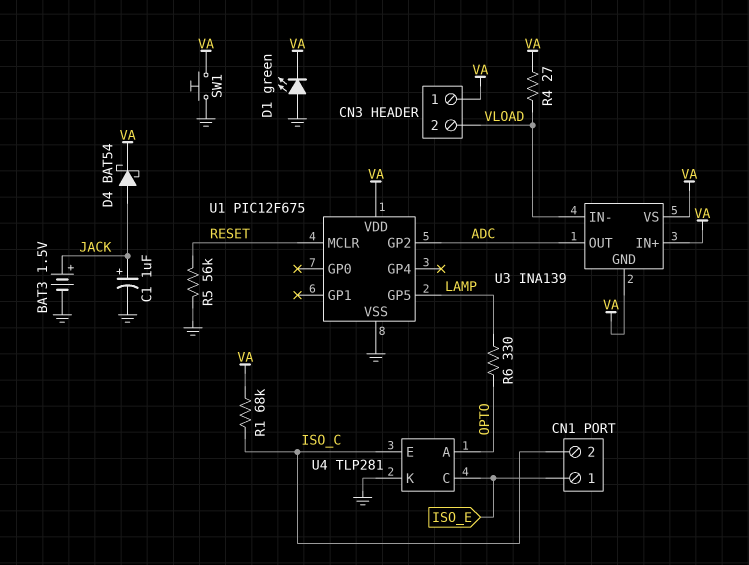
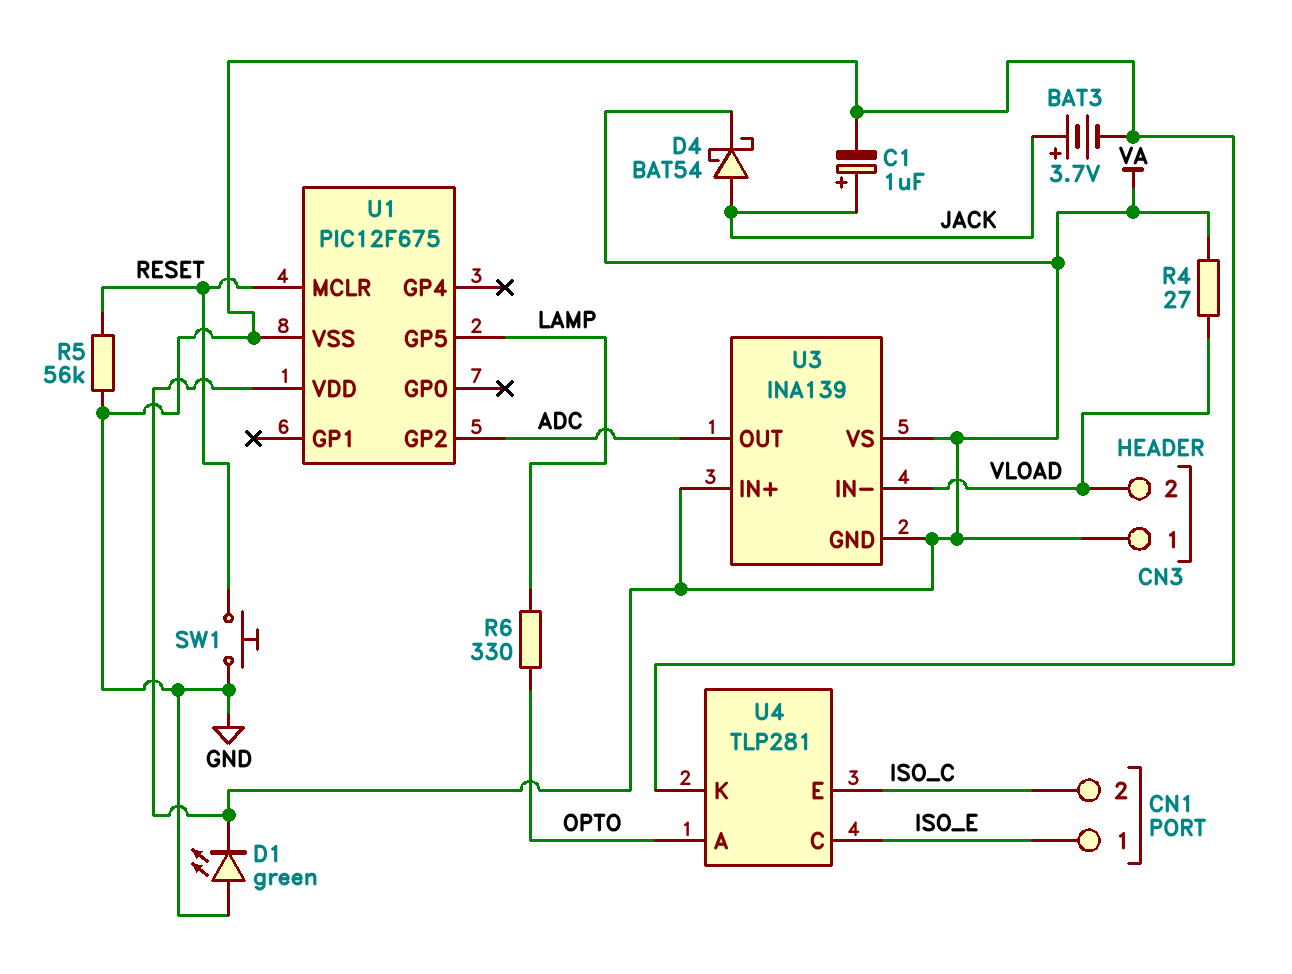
BAT3: 1.5V (plus JACK, minus GND) -> 3.7V (plus JACK, minus GND)
R1: 68k (ISO_C, VA) -> none
SW1: button (GND, VA) -> button (GND, RESET)

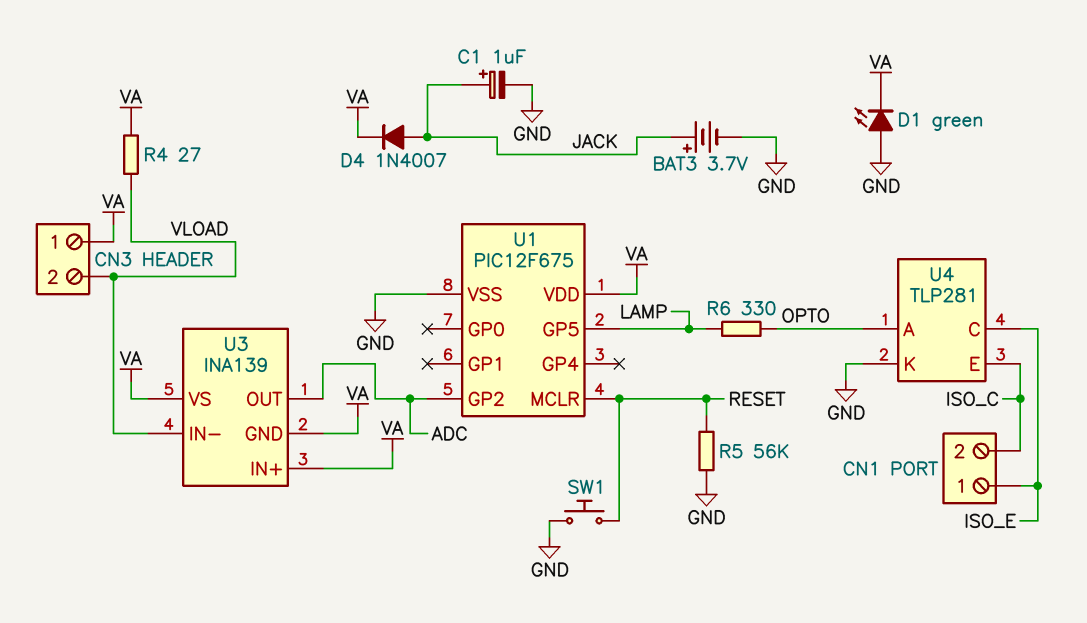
D4: schottky BAT54 (A JACK, K VA) -> diode 1N4007 (A JACK, K VA)

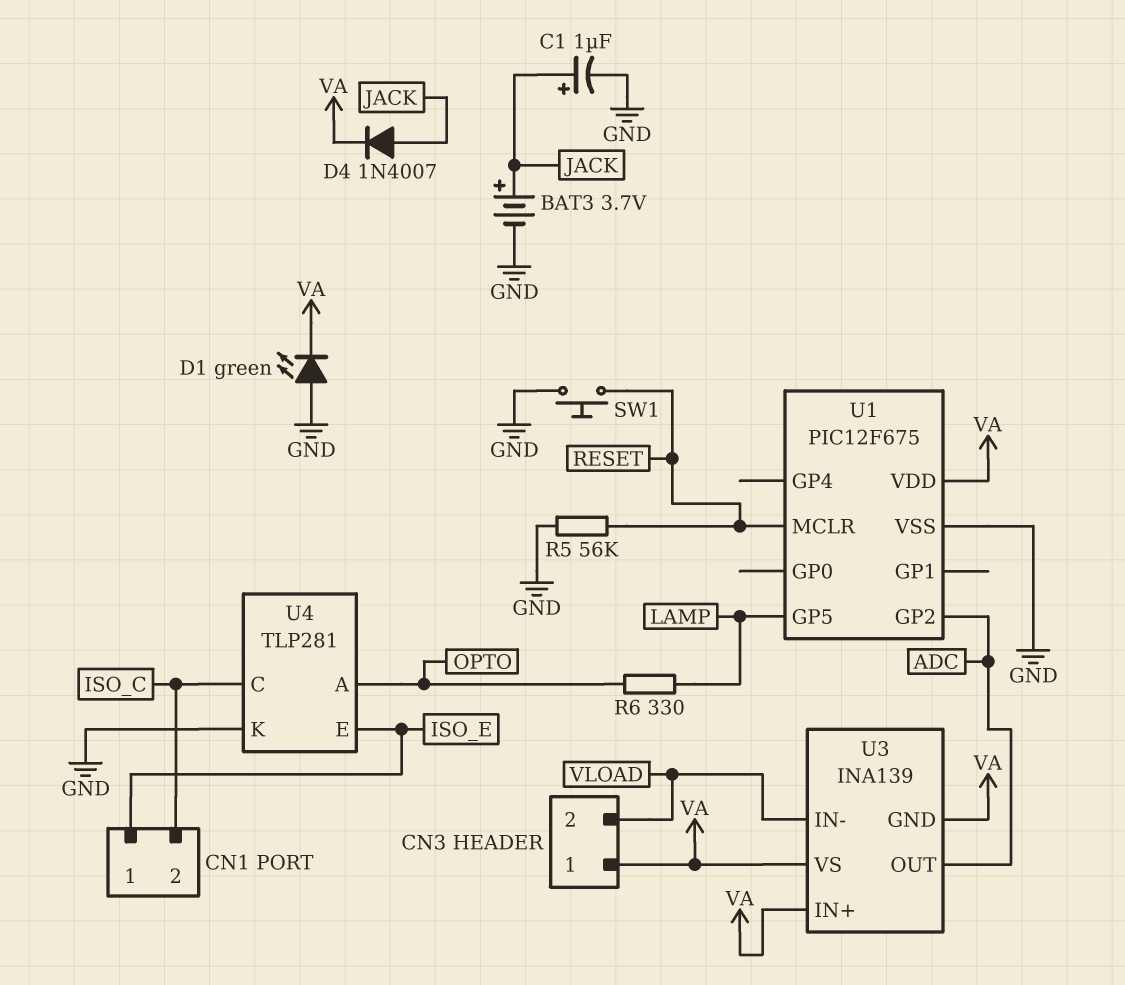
R4: 27 (VA, VLOAD) -> none
U4 pin C: ISO_E -> ISO_C
U4 pin E: ISO_C -> ISO_E

